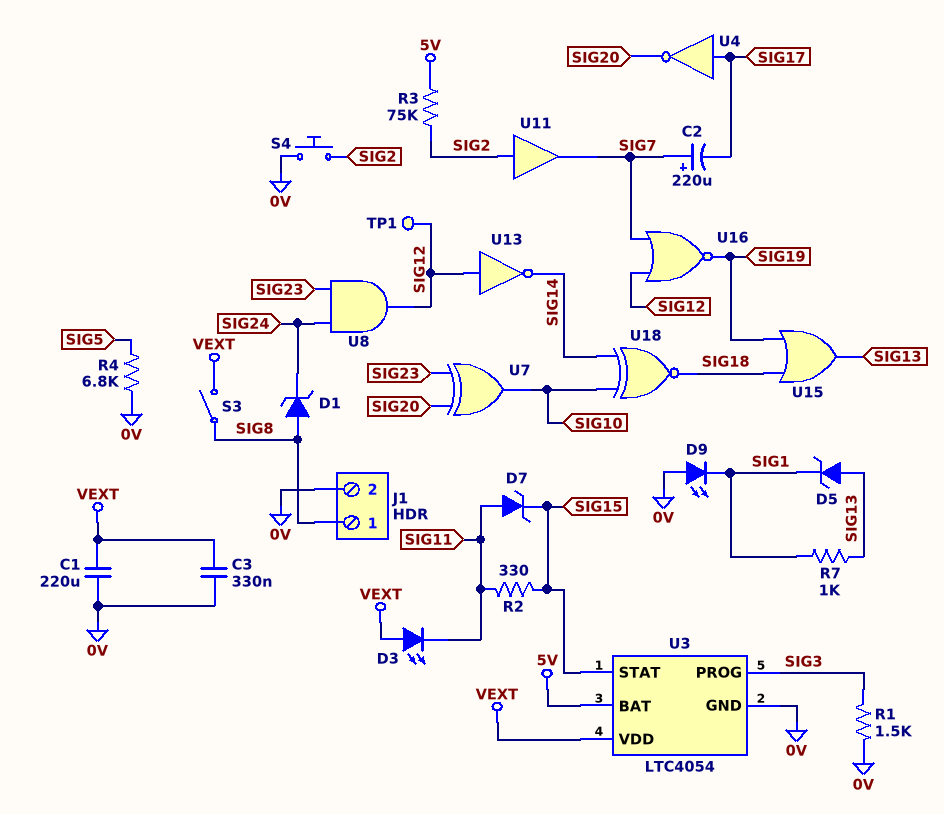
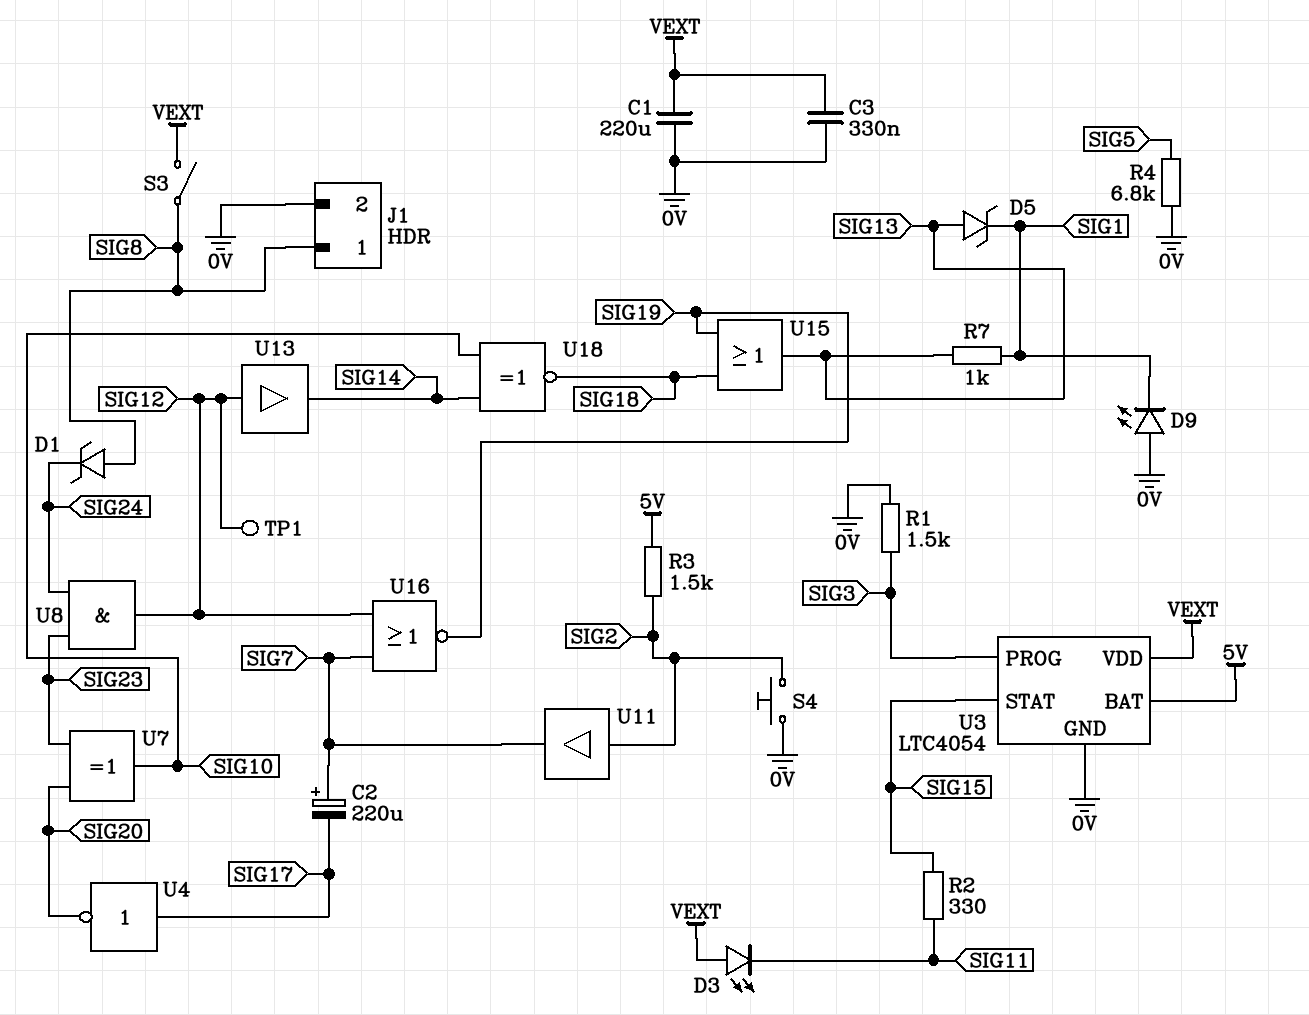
D7: zener (A SIG11, K SIG15) -> none
R3: 75k (5V, SIG2) -> 1.5k (5V, SIG2)
U13: NOT (in SIG12, out SIG14) -> buffer (in SIG12, out SIG14)

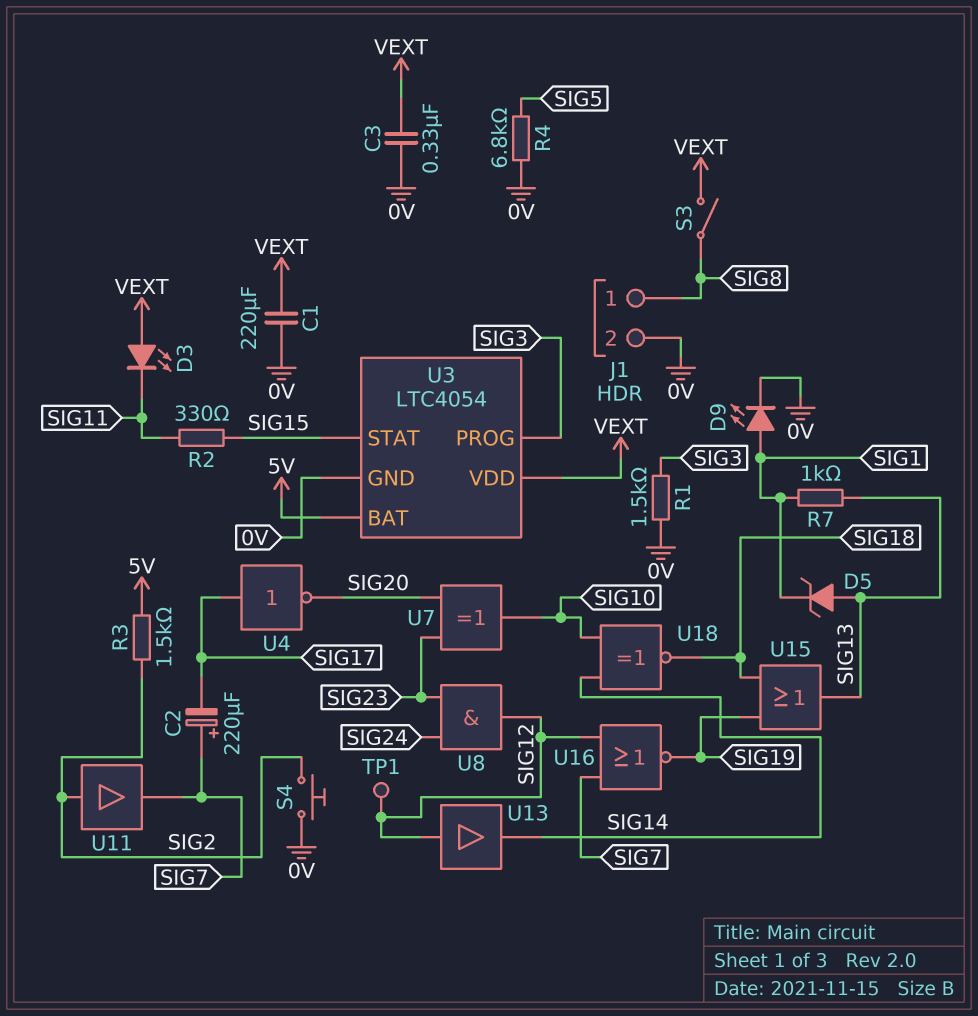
D1: zener (A SIG8, K SIG24) -> none
D9: LED (A 0V, K SIG1) -> LED (A SIG1, K 0V)

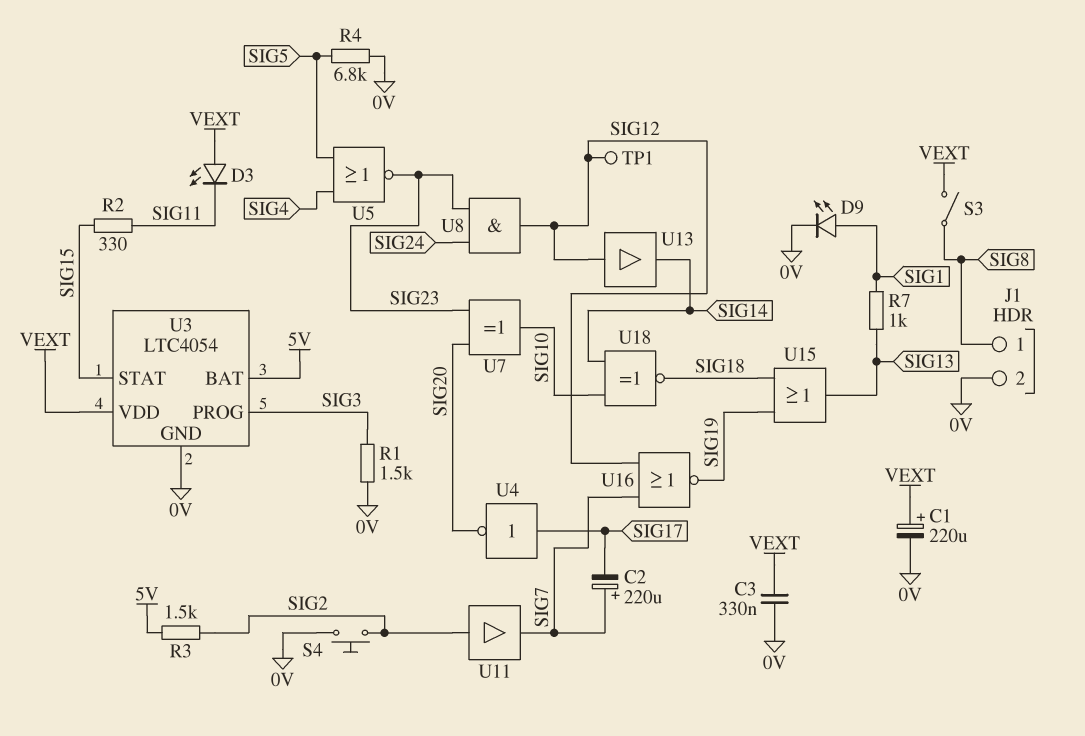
C1: 220uF (0V, VEXT) -> 220uF (plus VEXT, minus 0V)
D5: zener (A SIG13, K SIG1) -> none
U5: none -> NOR (in SIG4, in SIG5, out SIG23)

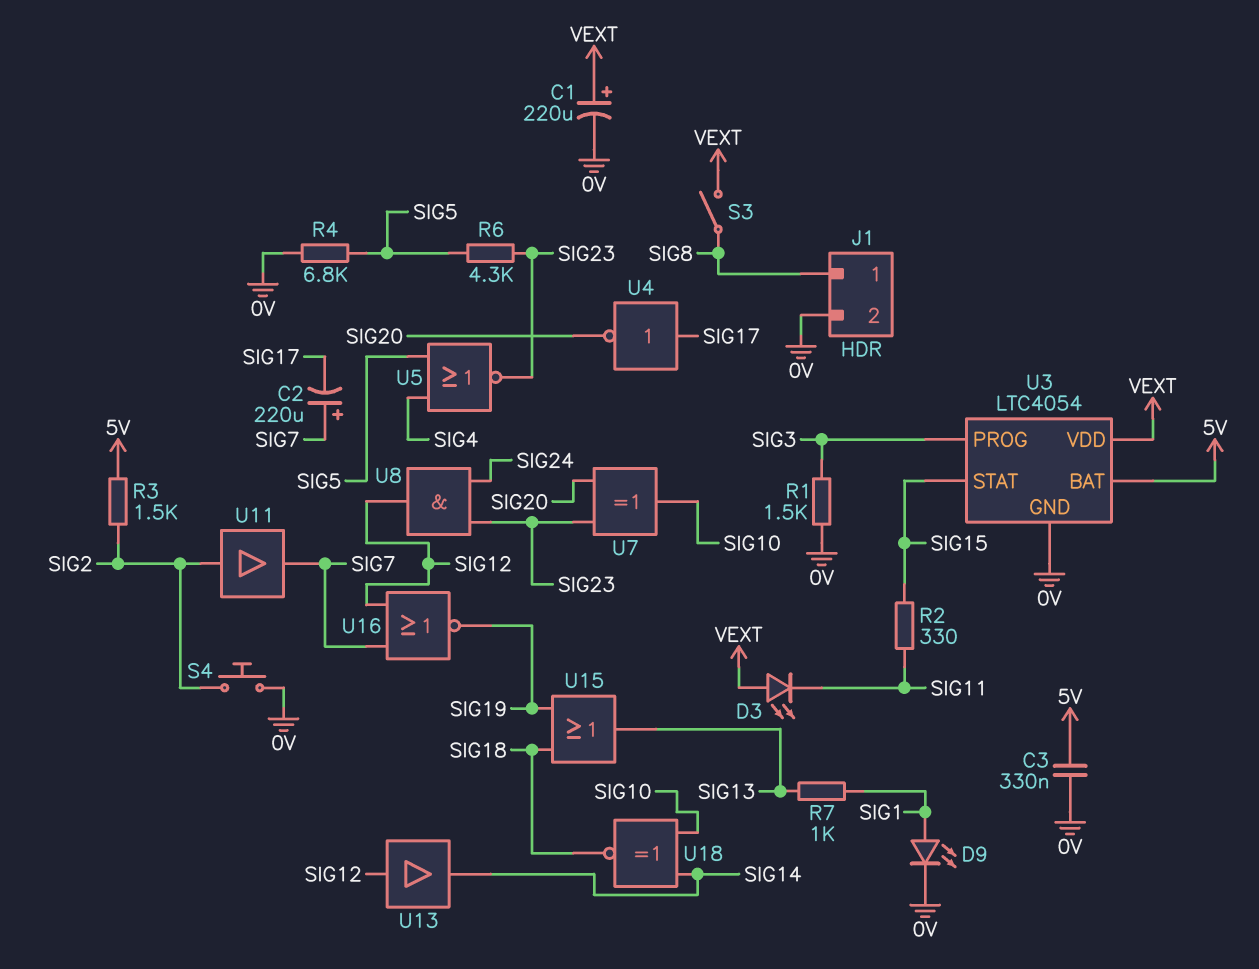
C3: 330nF (0V, VEXT) -> 330nF (0V, 5V)
R6: none -> 4.3k (SIG5, SIG23)
TP1: test point (SIG12) -> none

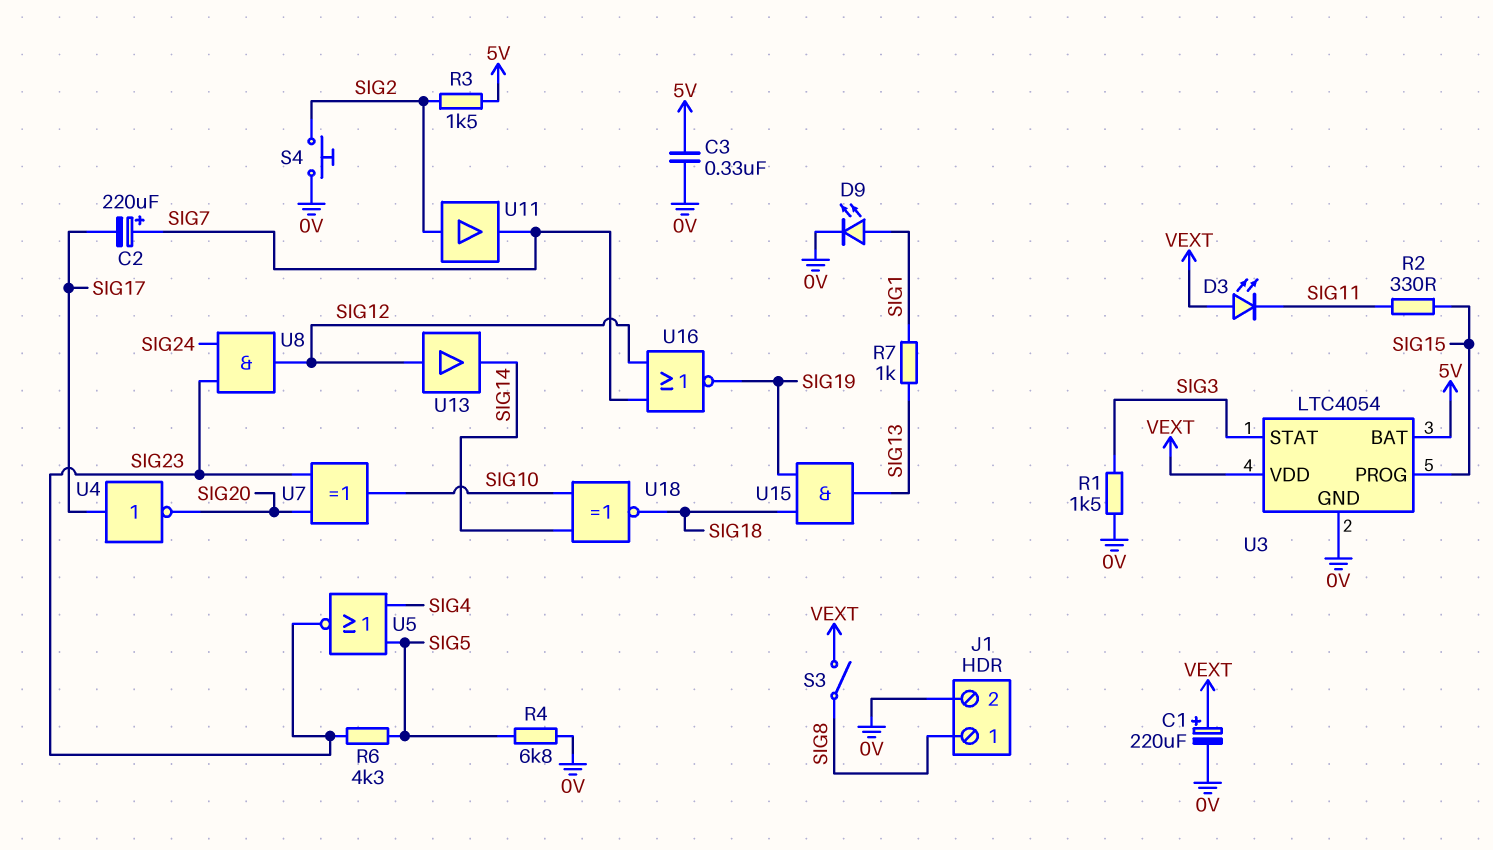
U3 pin PROG: SIG3 -> SIG15
U3 pin STAT: SIG15 -> SIG3
U15: OR (in SIG18, in SIG19, out SIG13) -> AND (in SIG18, in SIG19, out SIG13)

